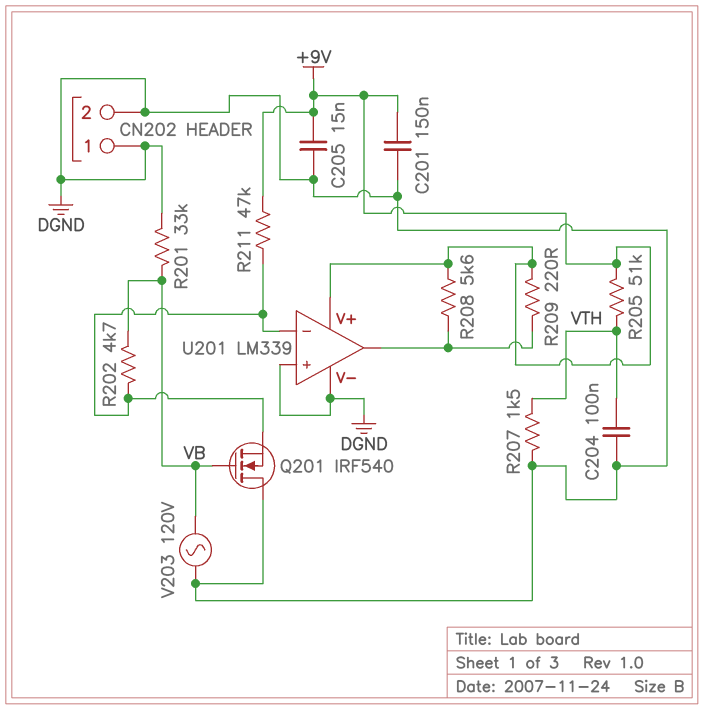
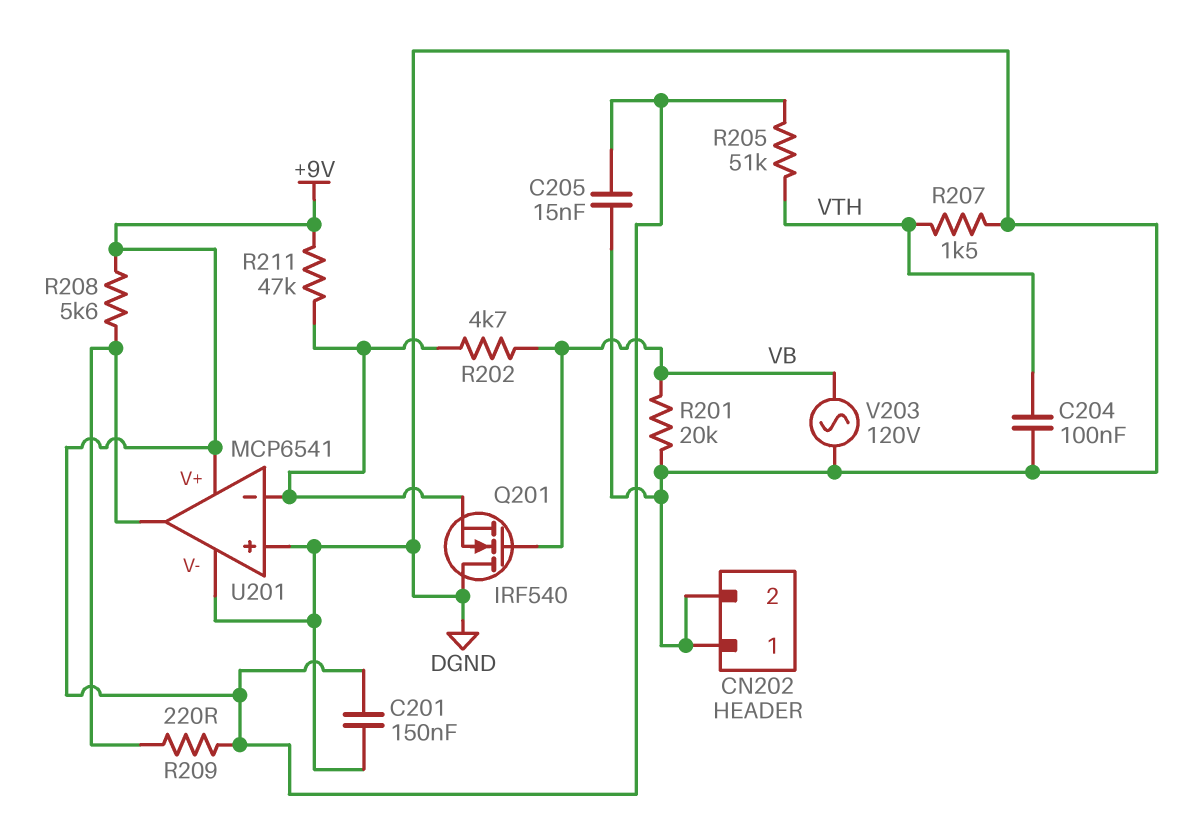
R201: 33k (DGND, VB) -> 20k (DGND, VB)
U201: LM339 -> MCP6541

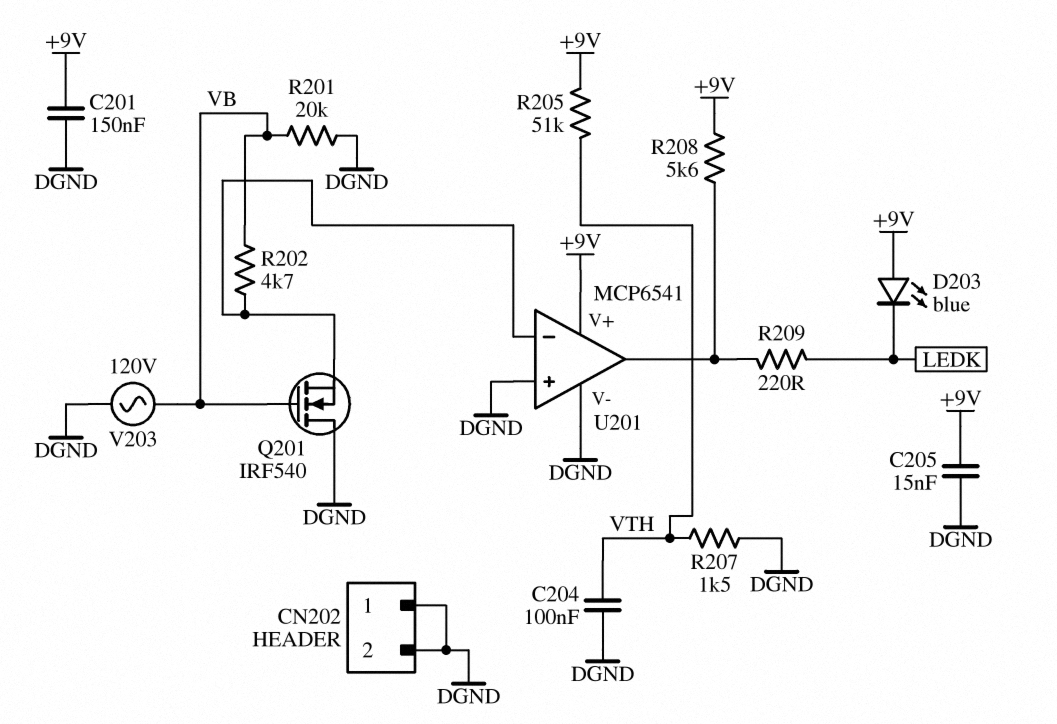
D203: none -> LED blue (A +9V, K LEDK)
R209: 220 (+9V, U201/out) -> 220 (LEDK, U201/out)
R211: 47k (+9V, U201/in-) -> none

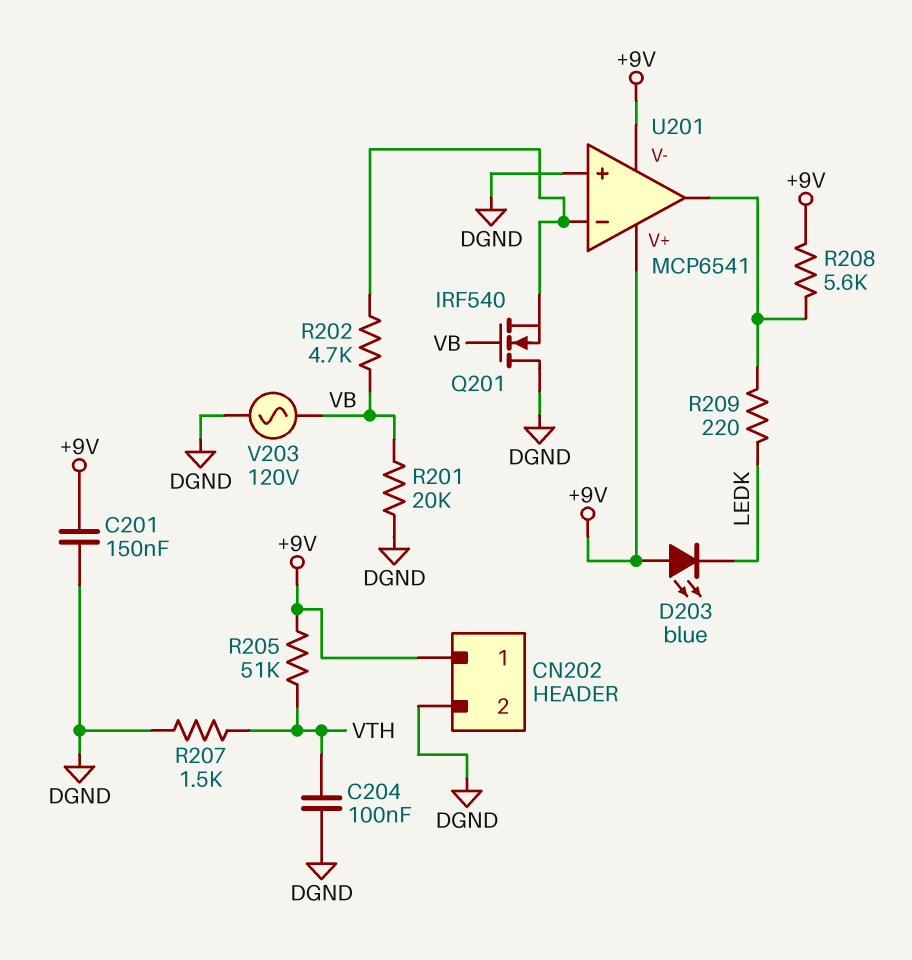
C205: 15nF (+9V, DGND) -> none
CN202 pin 1: DGND -> +9V
U201 pin V-: DGND -> +9V

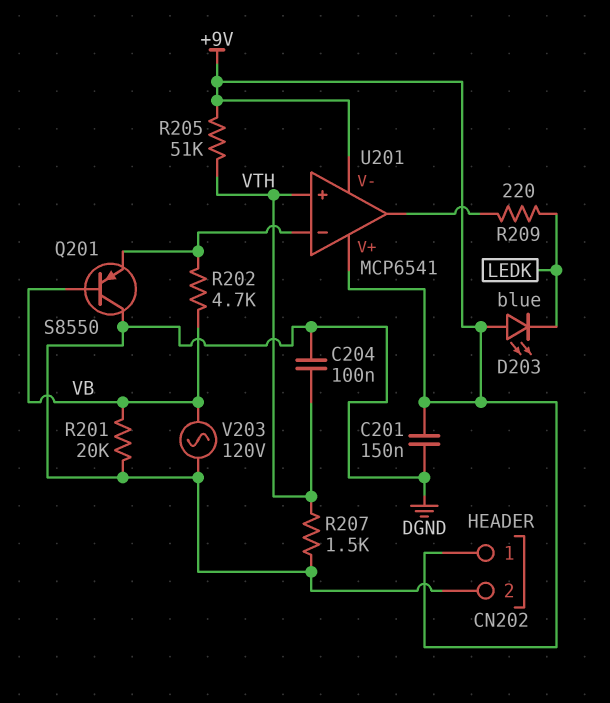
Q201: NMOS IRF540 (G VB, D DGND, S U201/in-) -> PNP S8550 (B VB, C DGND, E U201/in-)
R208: 5.6k (+9V, U201/out) -> none
U201 pin in+: DGND -> VTH

